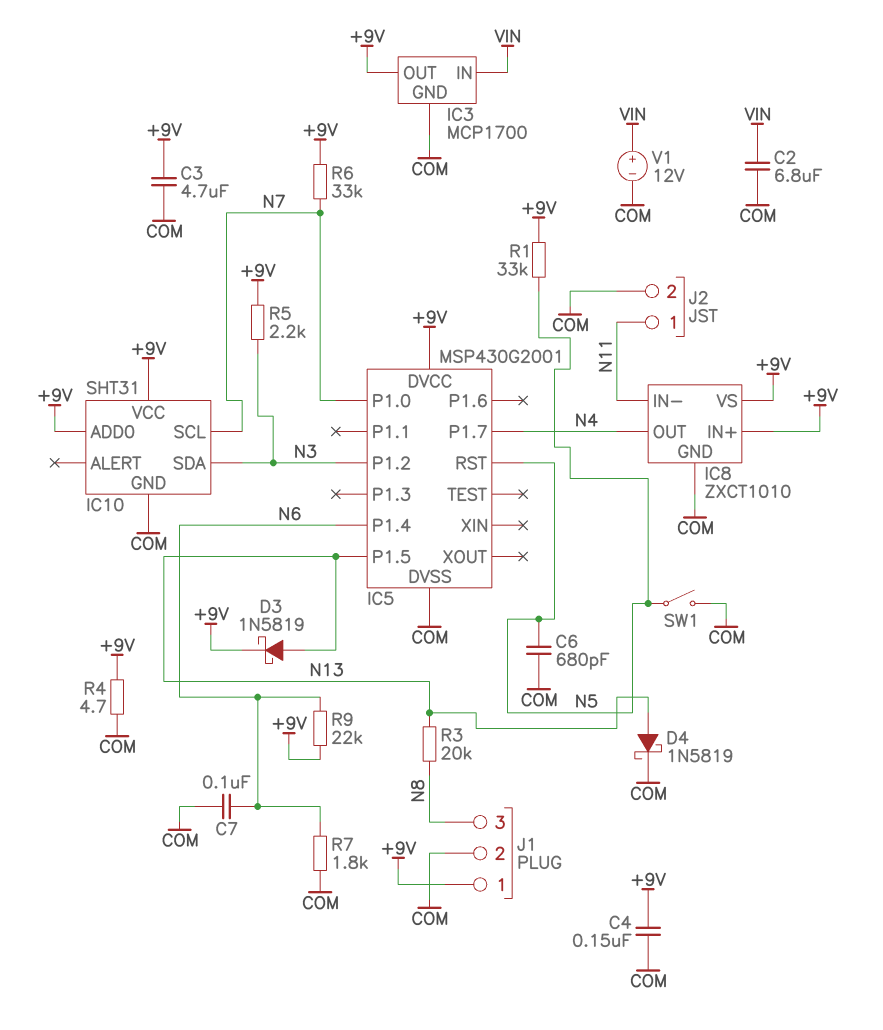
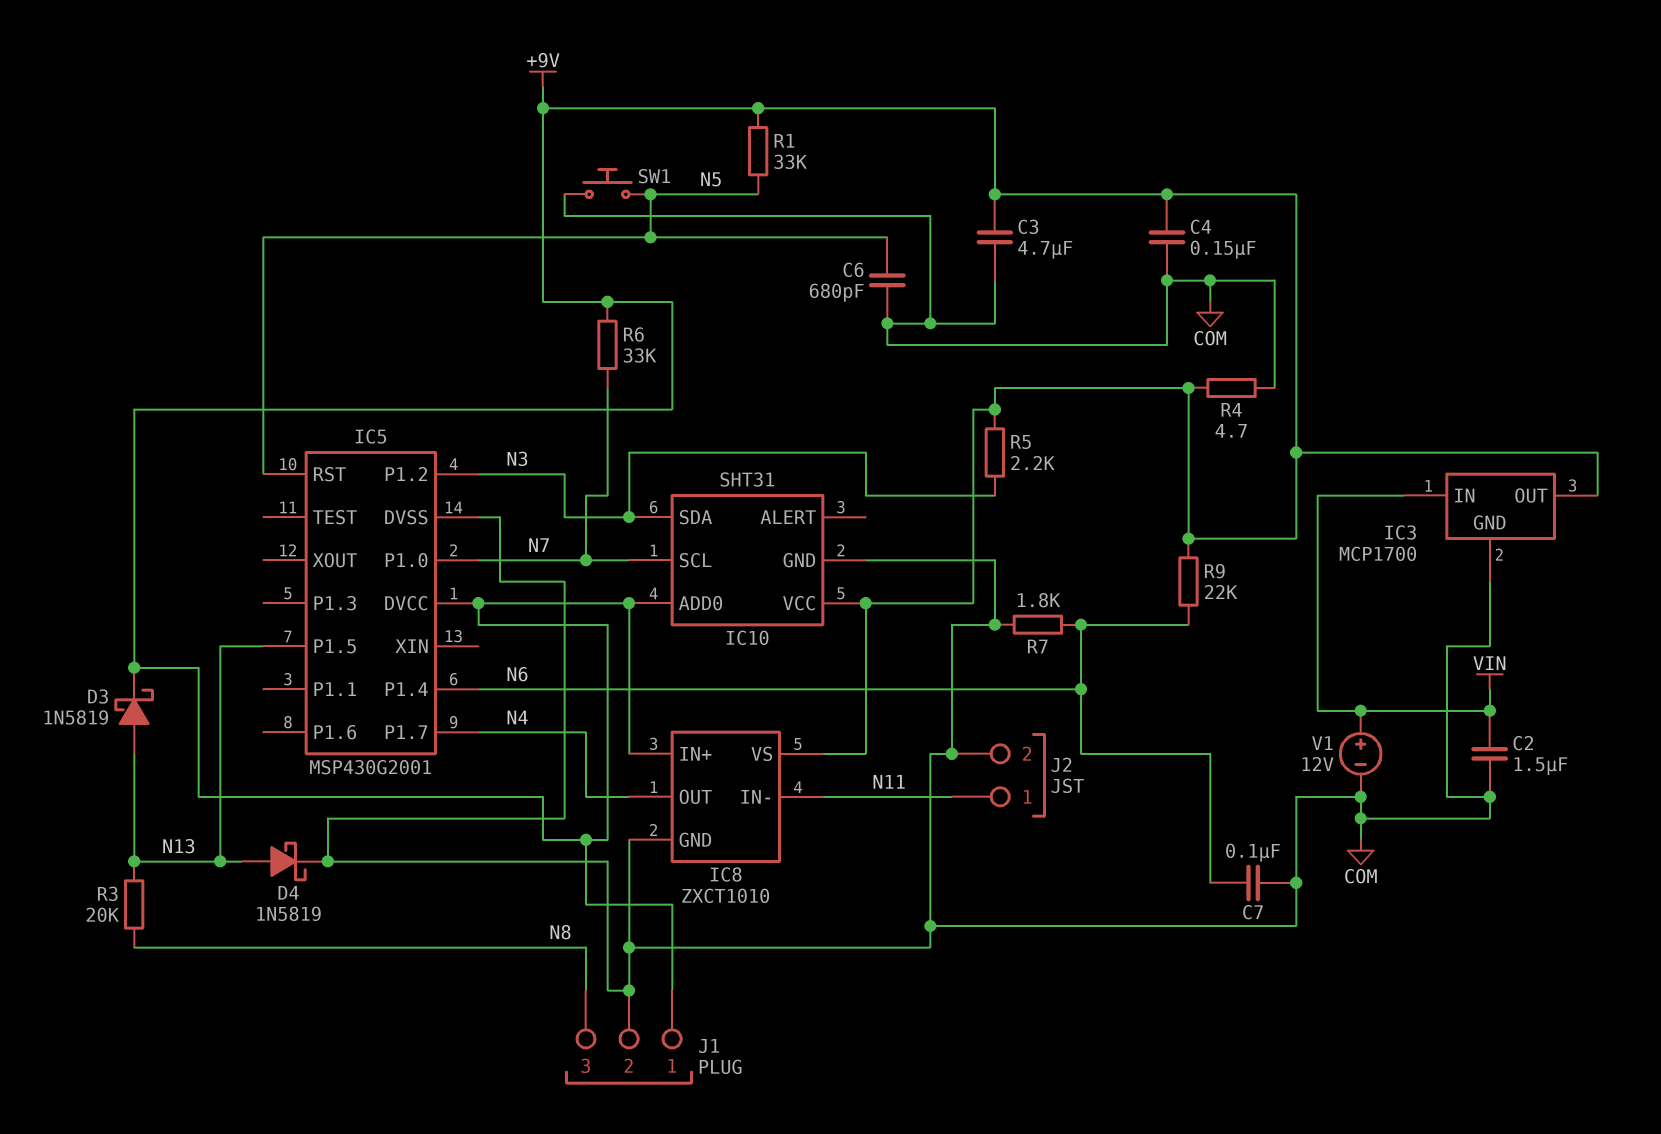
C2: 6.8uF (COM, VIN) -> 1.5uF (COM, VIN)
SW1: switch (COM, N5) -> button (COM, N5)

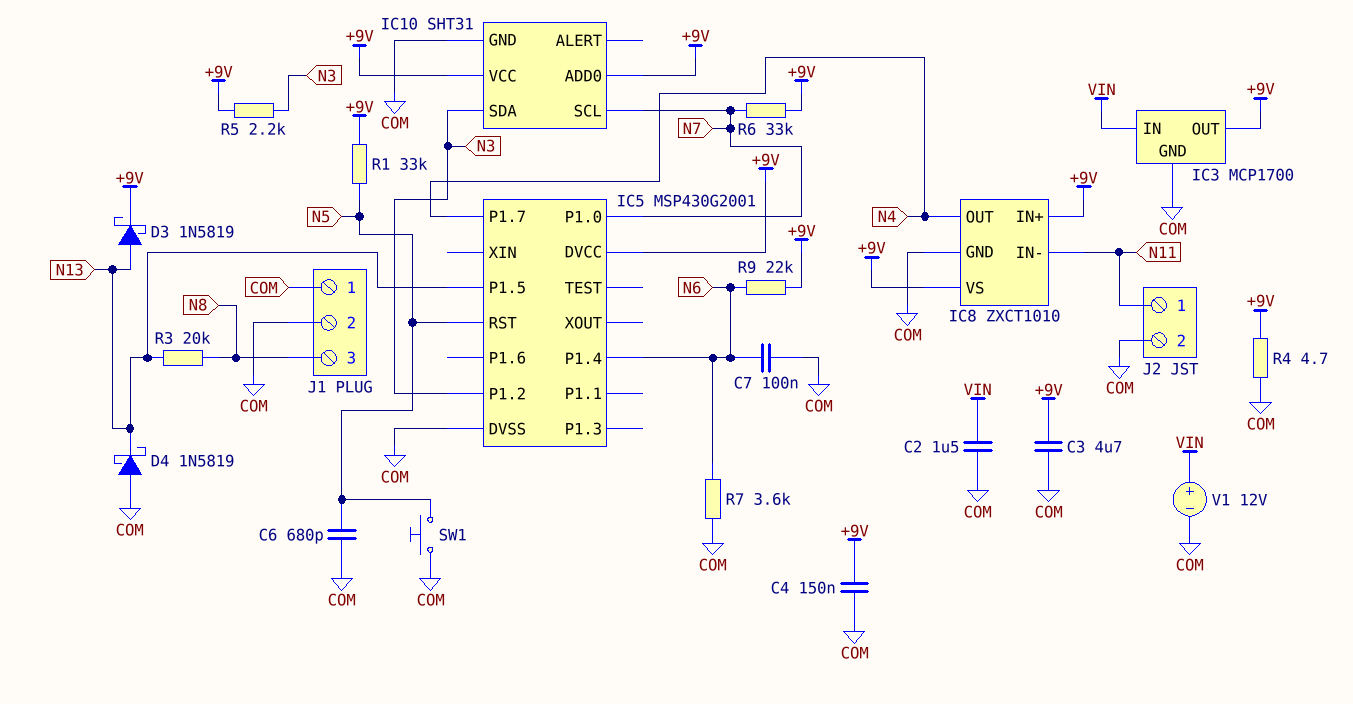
D4: schottky 1N5819 (A N13, K COM) -> schottky 1N5819 (A COM, K N13)
J1 pin 1: +9V -> COM
R7: 1.8k (COM, N6) -> 3.6k (COM, N6)

